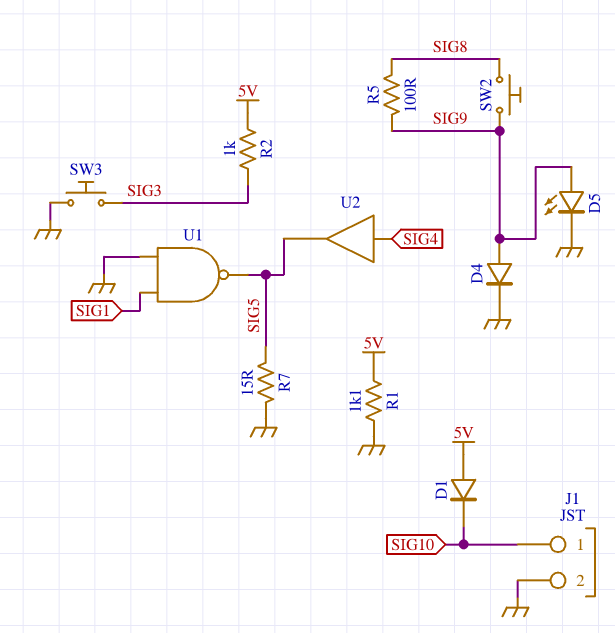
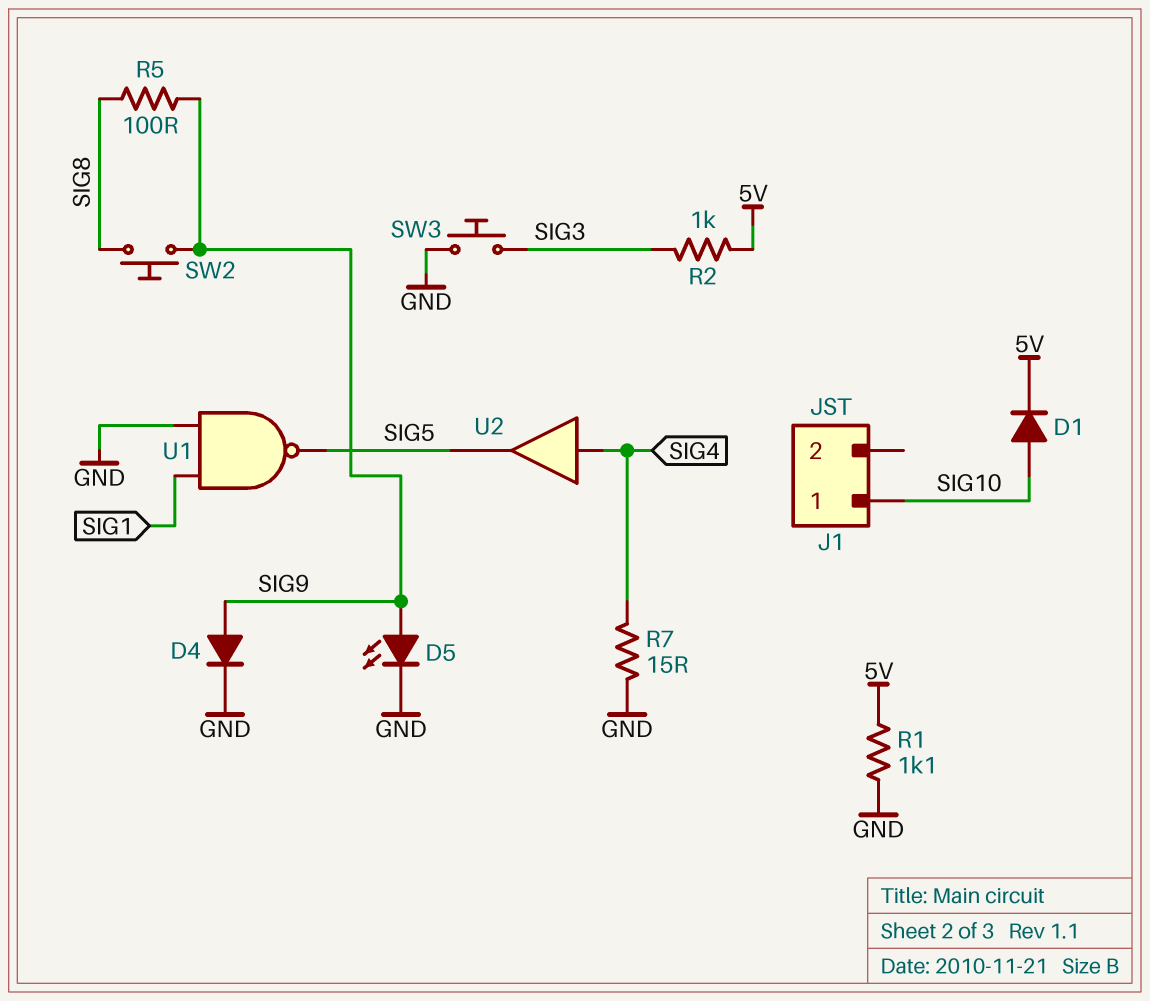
D1: diode (A 5V, K SIG10) -> diode (A SIG10, K 5V)
J1 pin 2: GND -> none
R7: 15 (GND, SIG5) -> 15 (GND, SIG4)

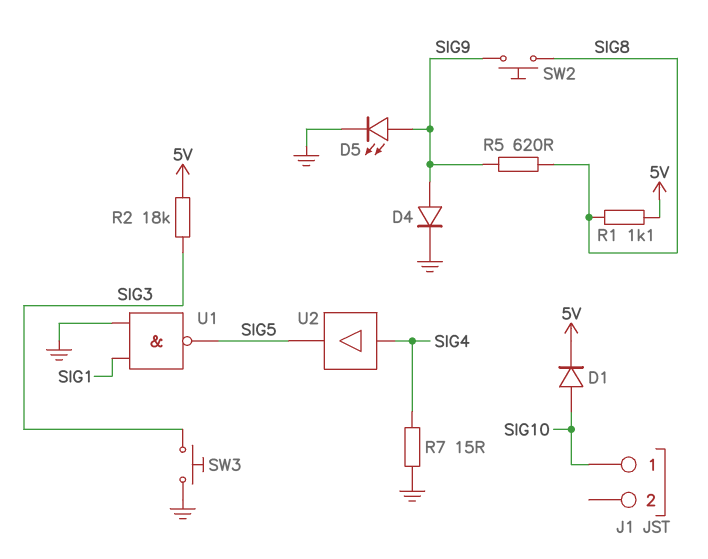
R1: 1.1k (5V, GND) -> 1.1k (5V, SIG8)
R2: 1k (5V, SIG3) -> 18k (5V, SIG3)
R5: 100 (SIG8, SIG9) -> 620 (SIG8, SIG9)

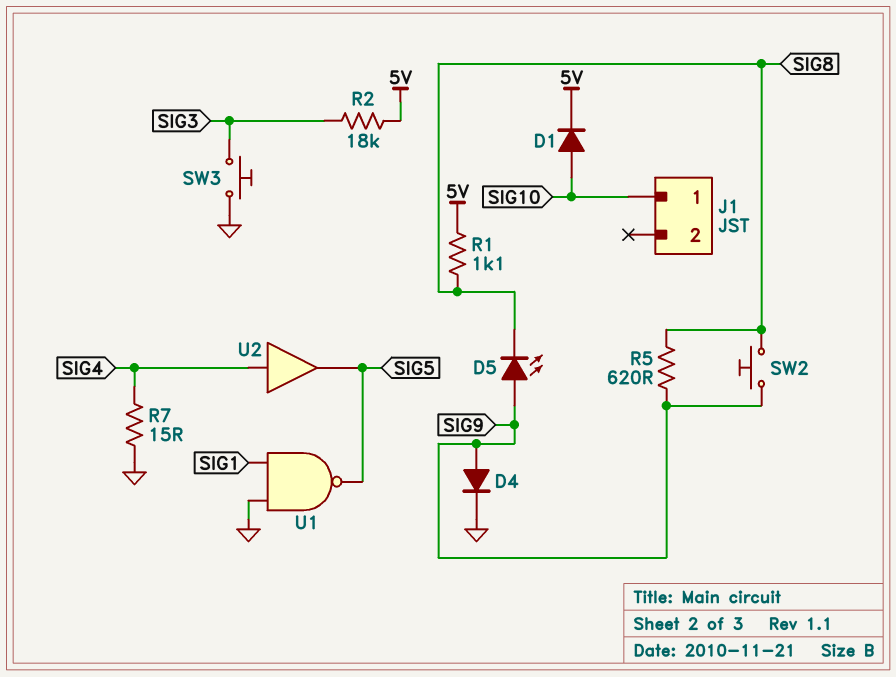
D5: LED (A SIG9, K GND) -> LED (A SIG9, K SIG8)

